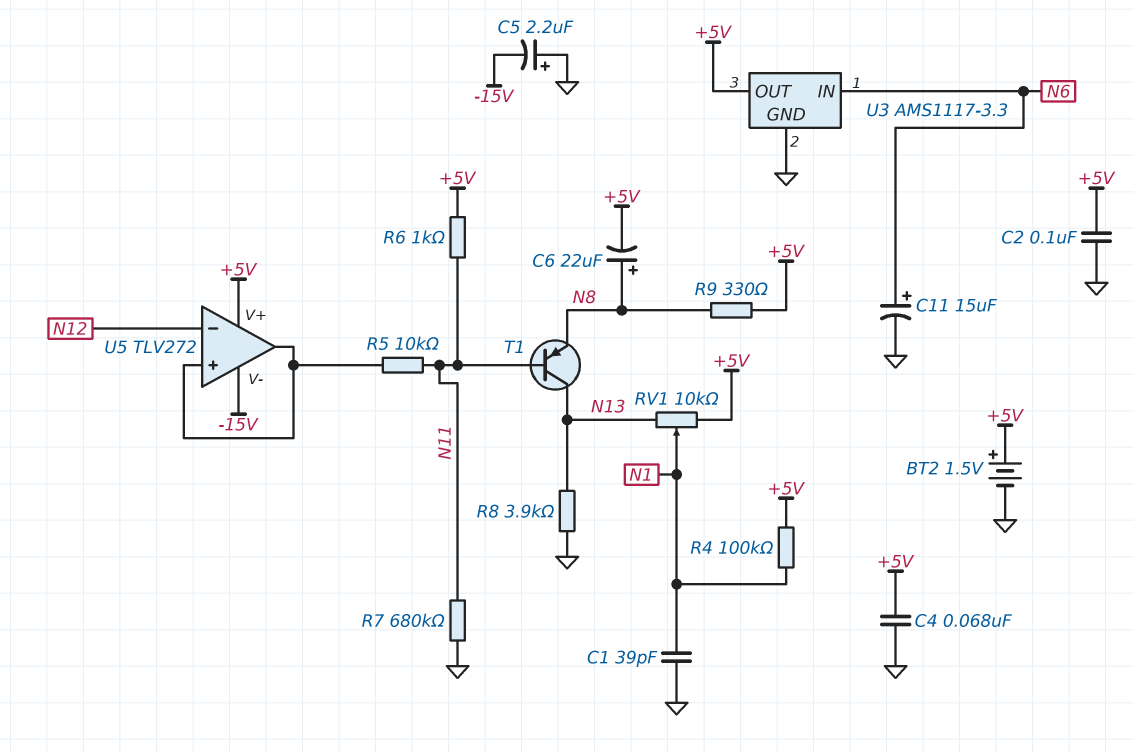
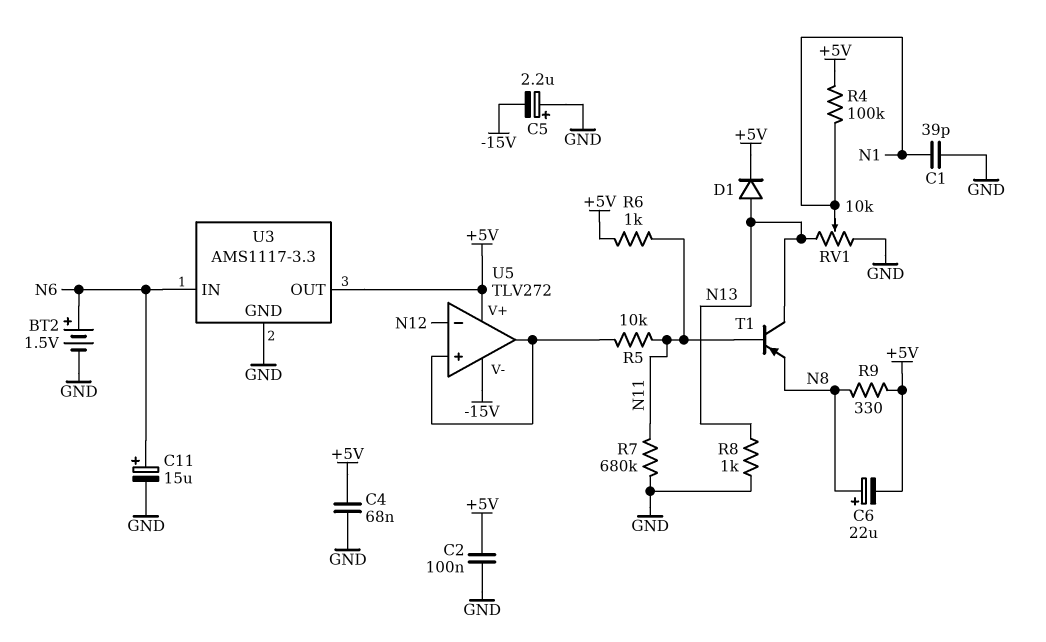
BT2: 1.5V (plus +5V, minus GND) -> 1.5V (plus N6, minus GND)
D1: none -> diode (A N13, K +5V)
R8: 3.9k (GND, N13) -> 1k (GND, N13)
RV1: 10k (+5V, N13, wiper N1) -> 10k (GND, N13, wiper N1)

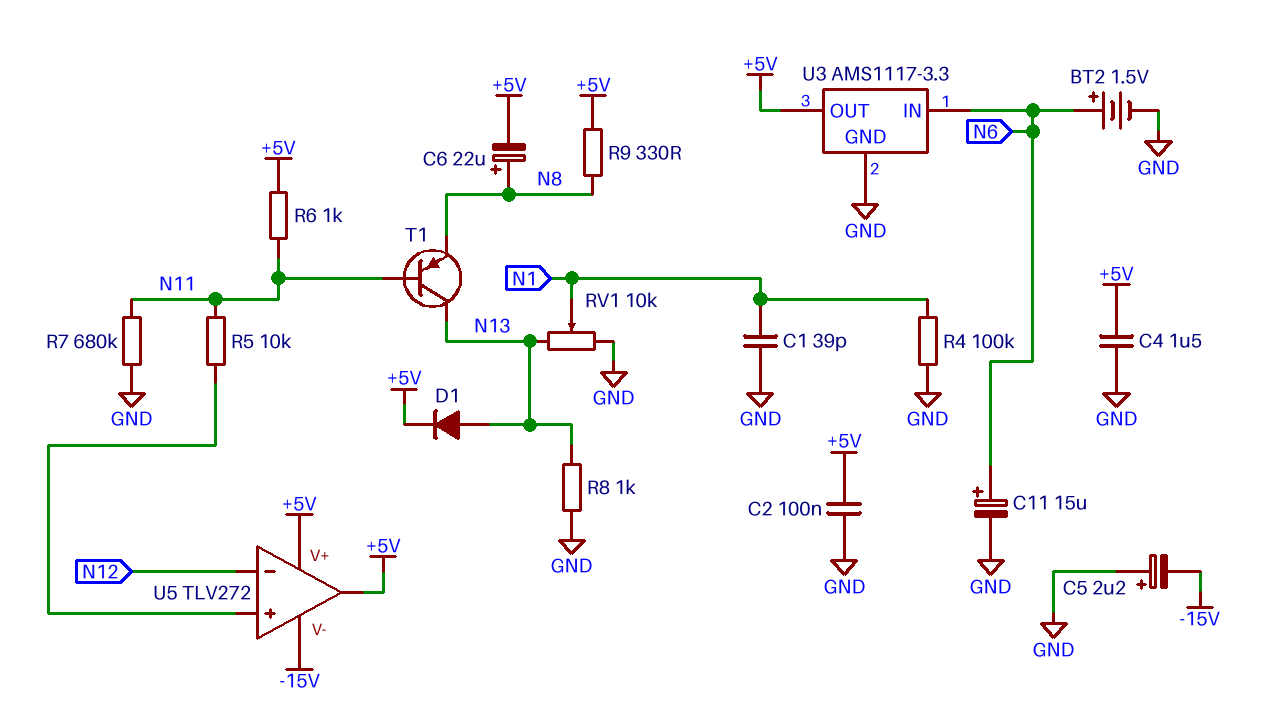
C4: 68nF (+5V, GND) -> 1.5uF (+5V, GND)
R4: 100k (+5V, N1) -> 100k (GND, N1)
U5 pin out: U5/in+ -> +5V

